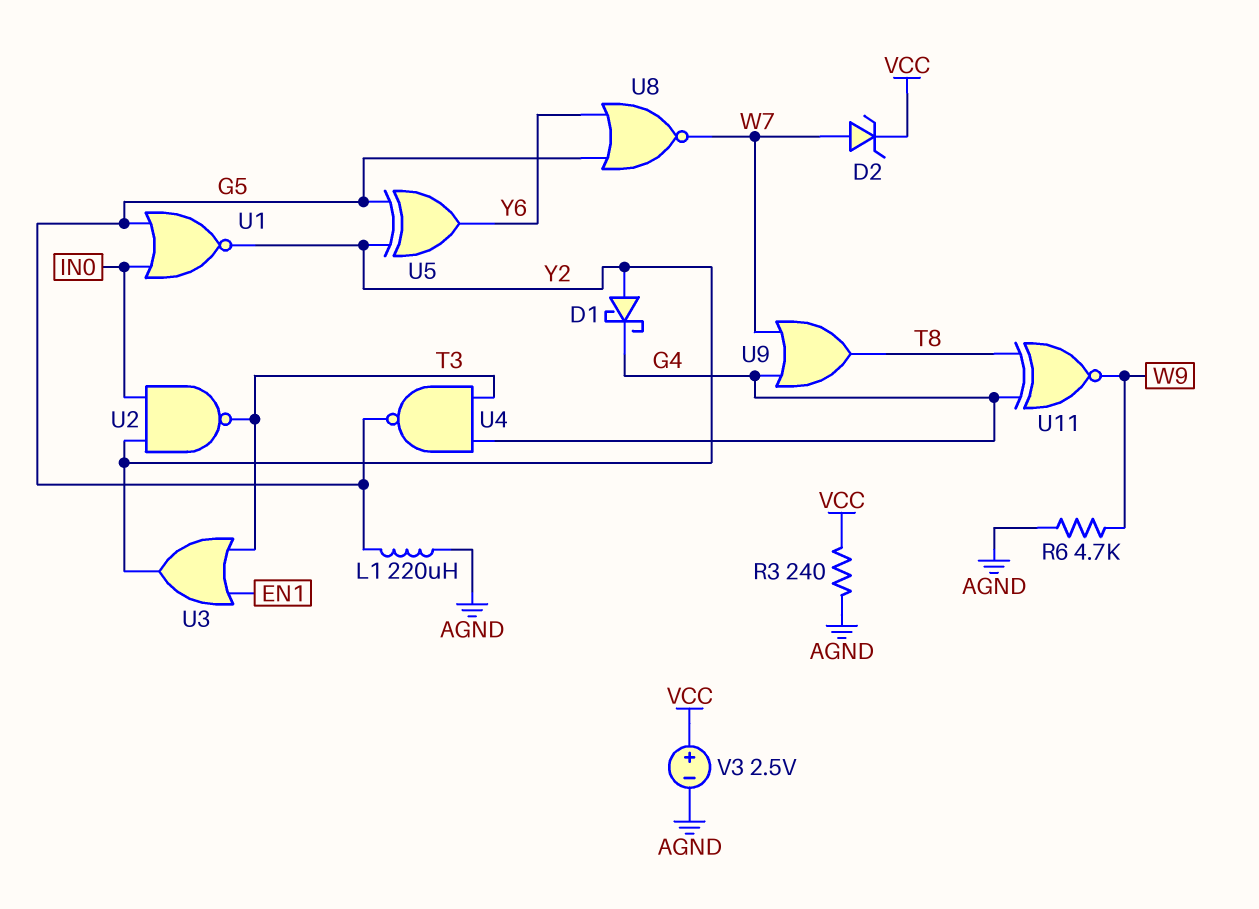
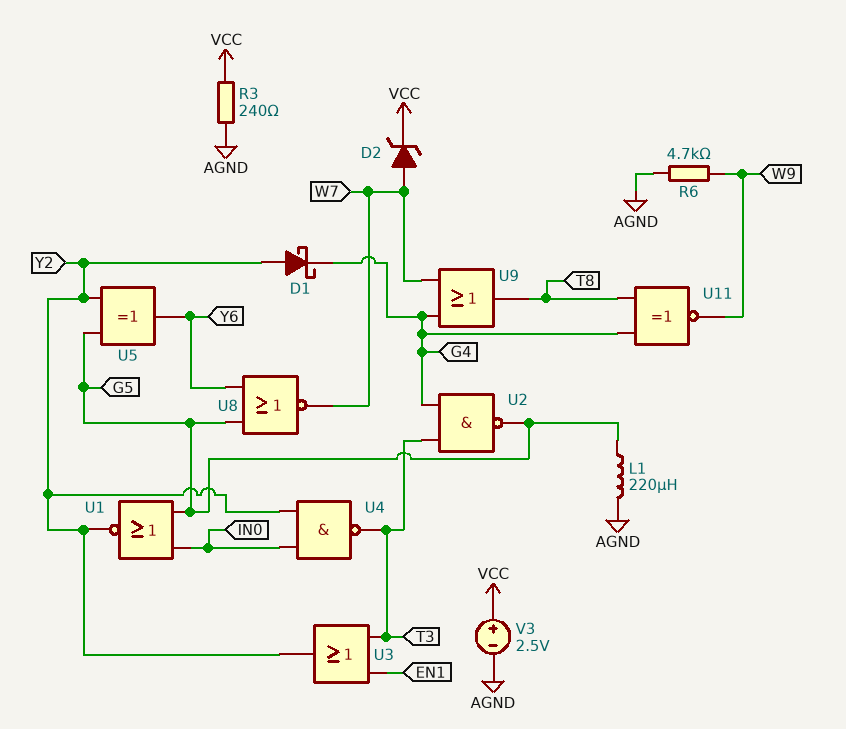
U2: NAND (in IN0, in Y2, out T3) -> NAND (in G4, in T3, out G5)
U4: NAND (in G4, in T3, out G5) -> NAND (in IN0, in Y2, out T3)

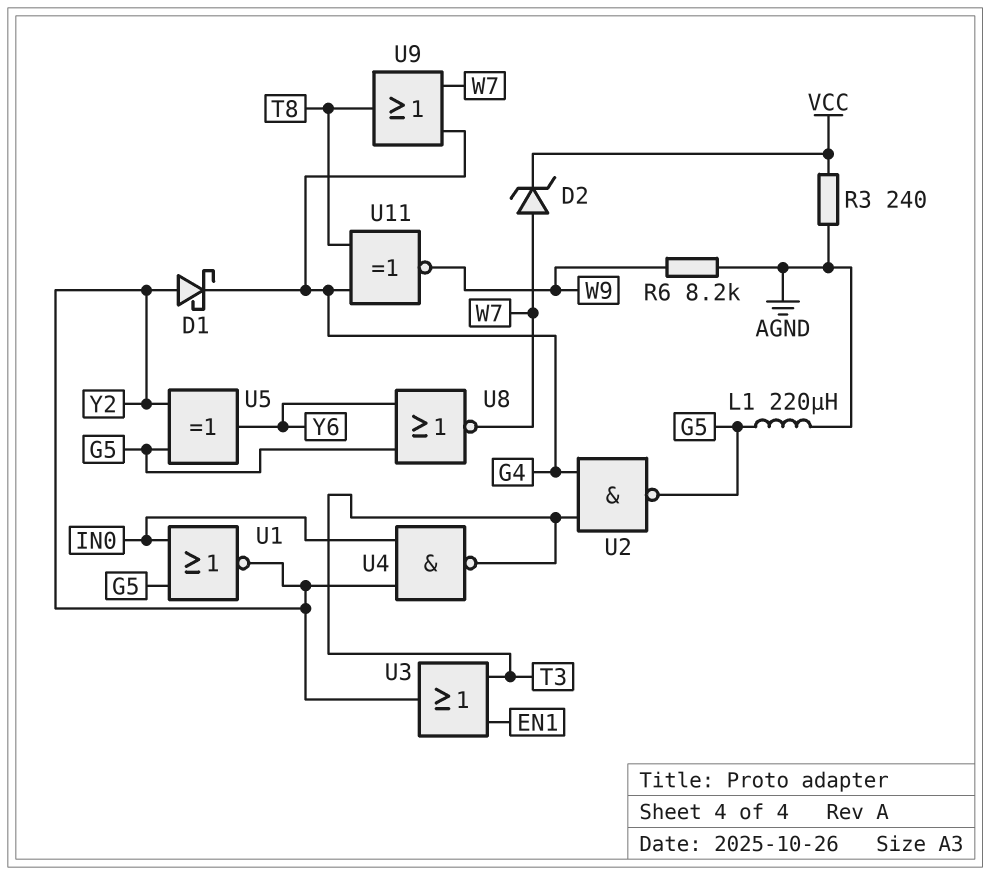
R6: 4.7k (AGND, W9) -> 8.2k (AGND, W9)
V3: 2.5V (plus VCC, minus AGND) -> none

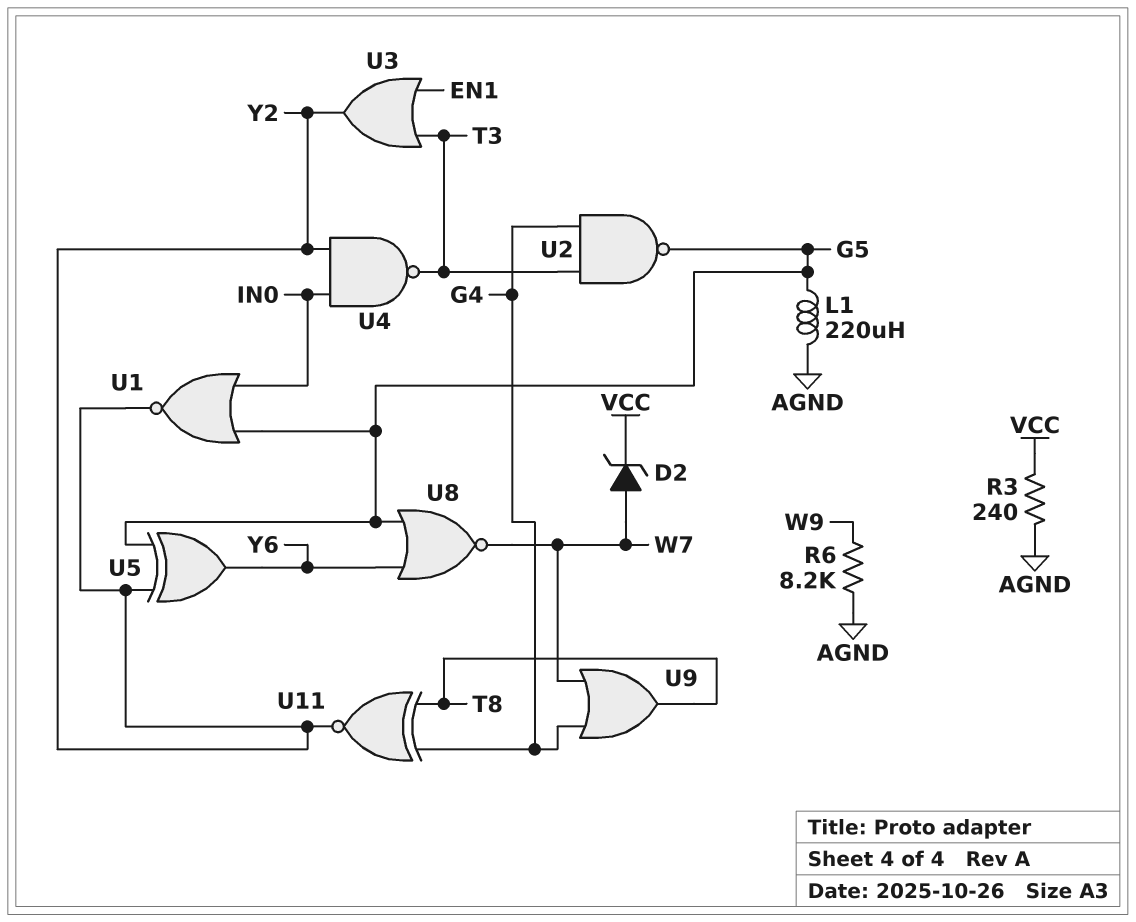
D1: schottky (A Y2, K G4) -> none
U11: XNOR (in G4, in T8, out W9) -> XNOR (in G4, in T8, out Y2)

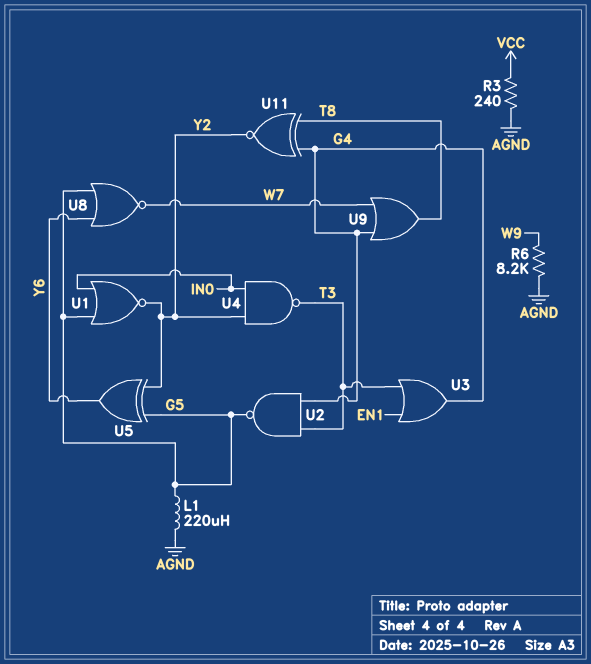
D2: zener (A W7, K VCC) -> none
U3: OR (in EN1, in T3, out Y2) -> OR (in EN1, in T3, out G4)

